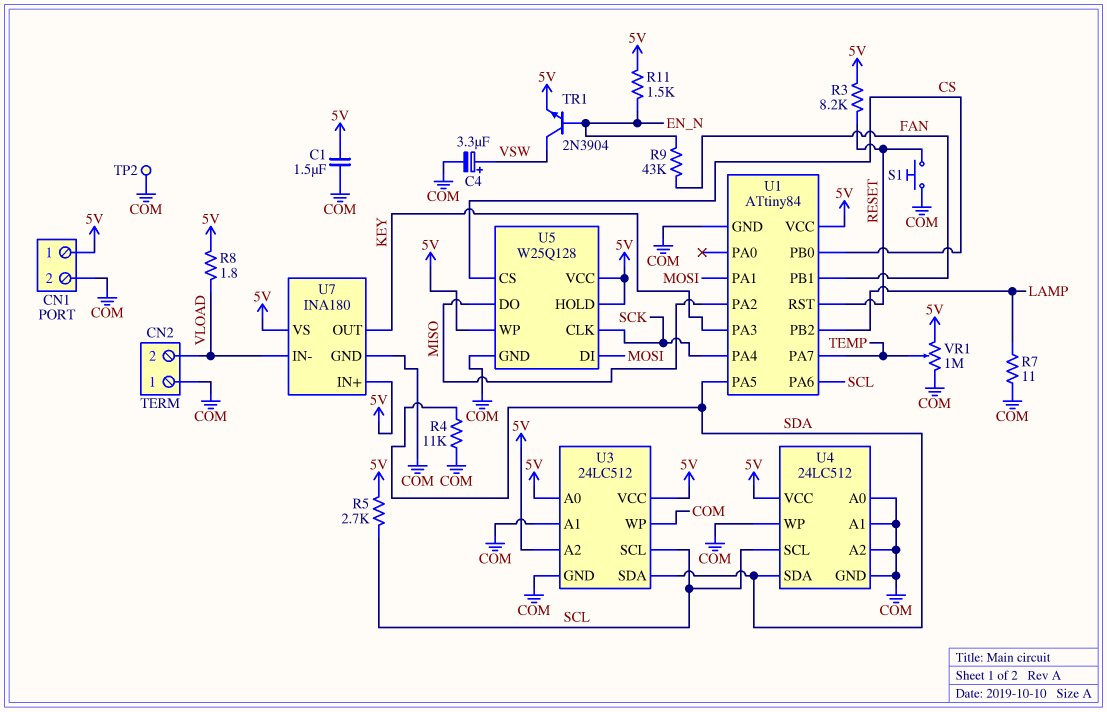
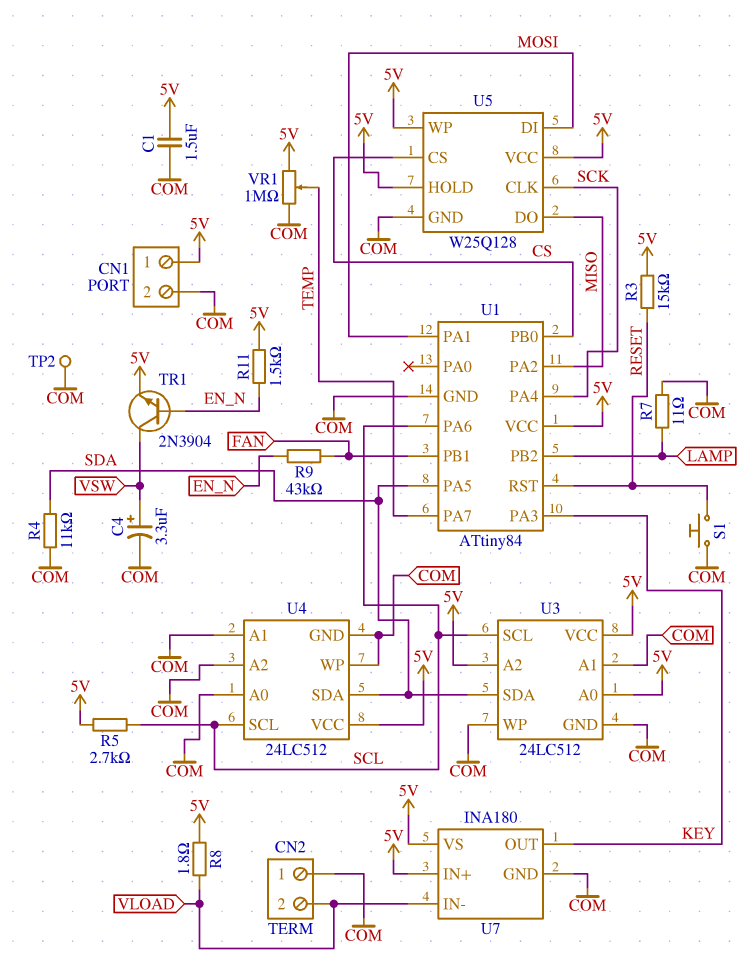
R3: 8.2k (5V, RESET) -> 15k (5V, RESET)

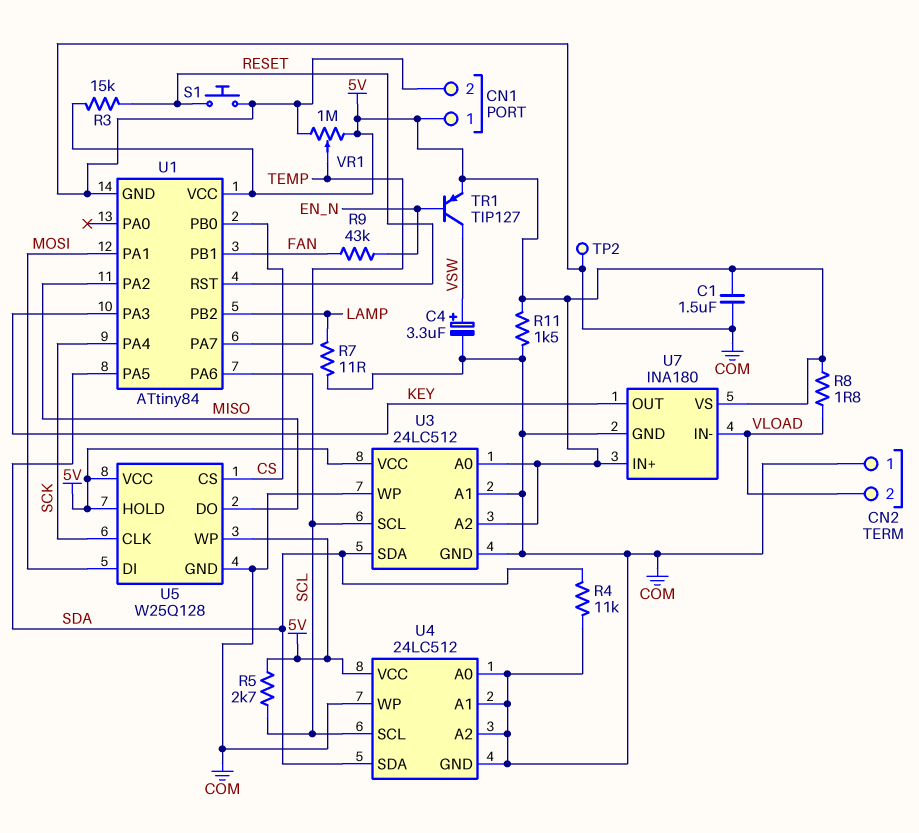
R11: 1.5k (5V, EN_N) -> 1.5k (5V, COM)
TR1: NPN 2N3904 (B EN_N, C VSW, E 5V) -> PNP TIP127 (B EN_N, C VSW, E 5V)

